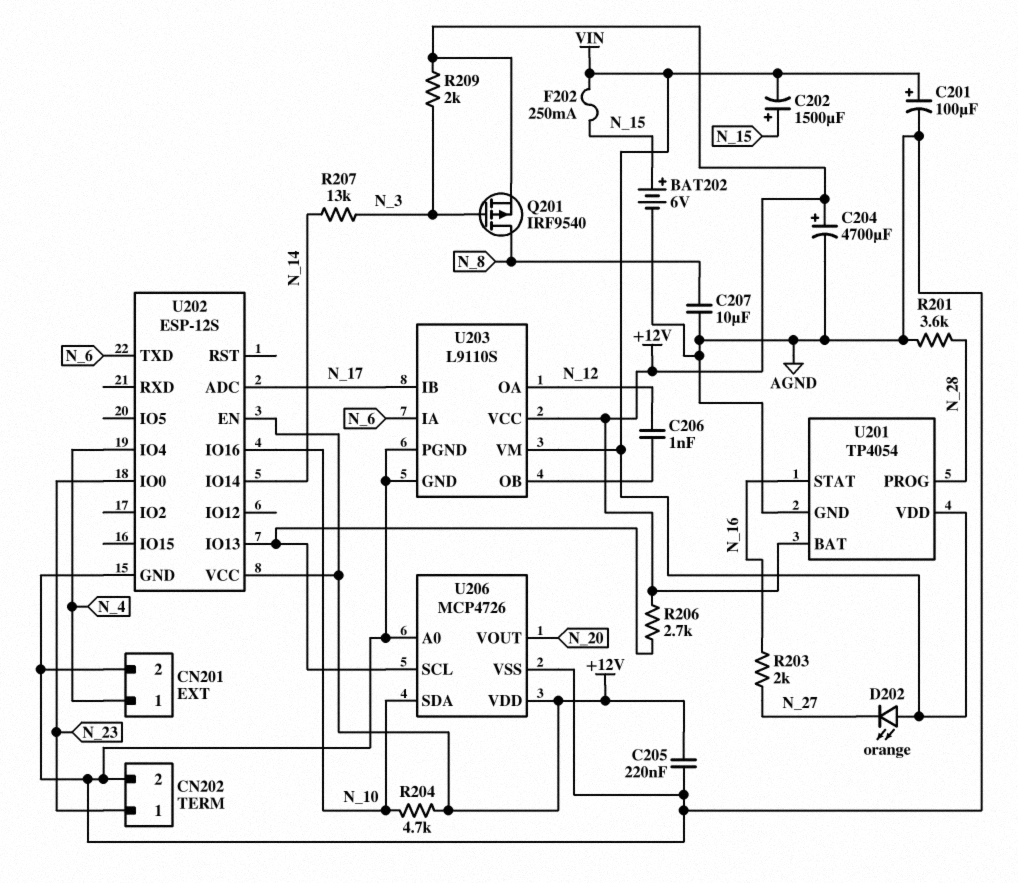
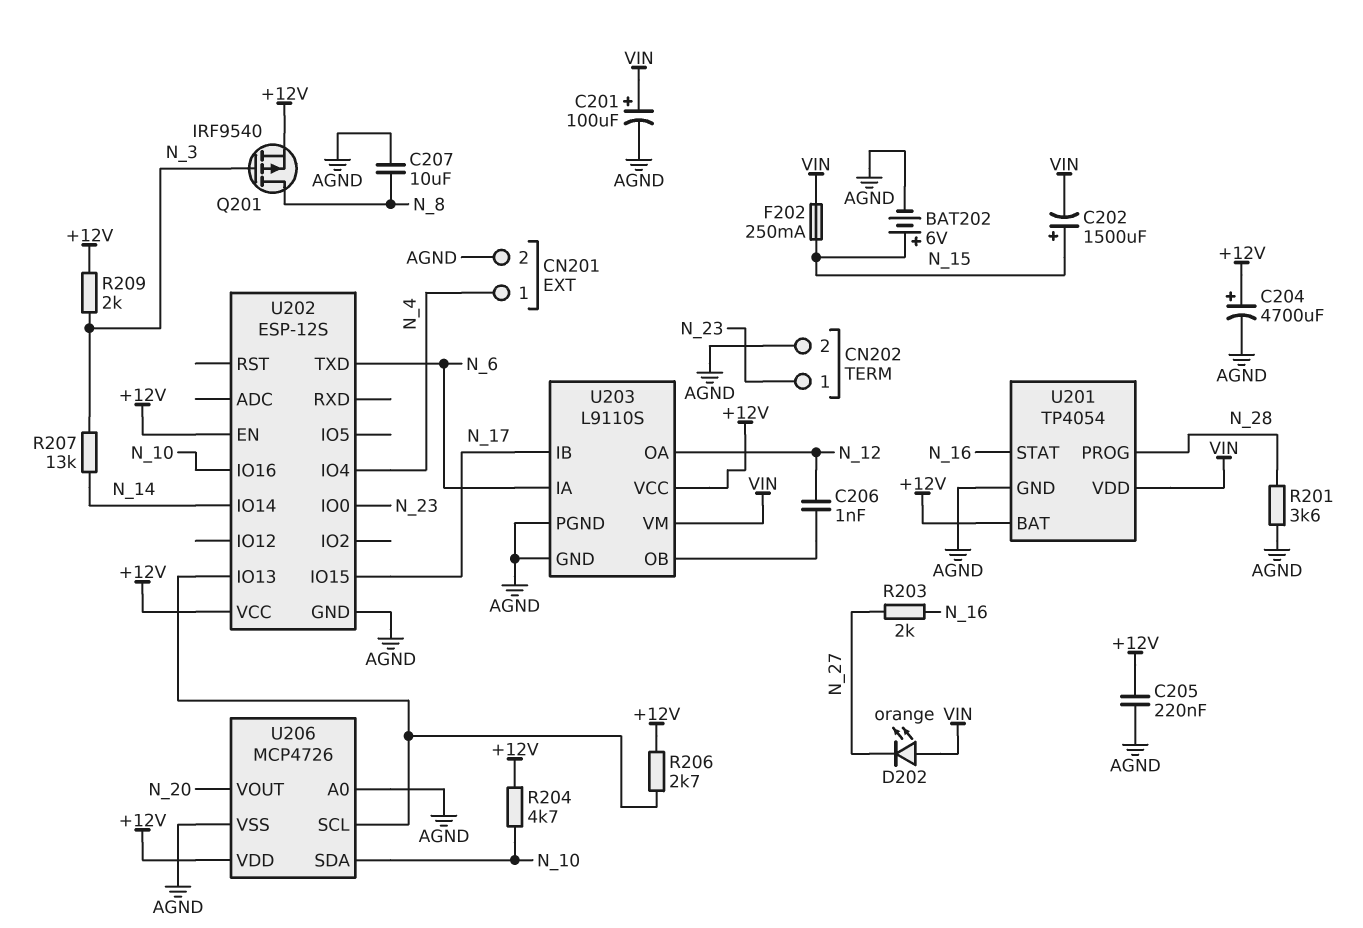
U202 pin ADC: N_17 -> none
U202 pin IO15: none -> N_17

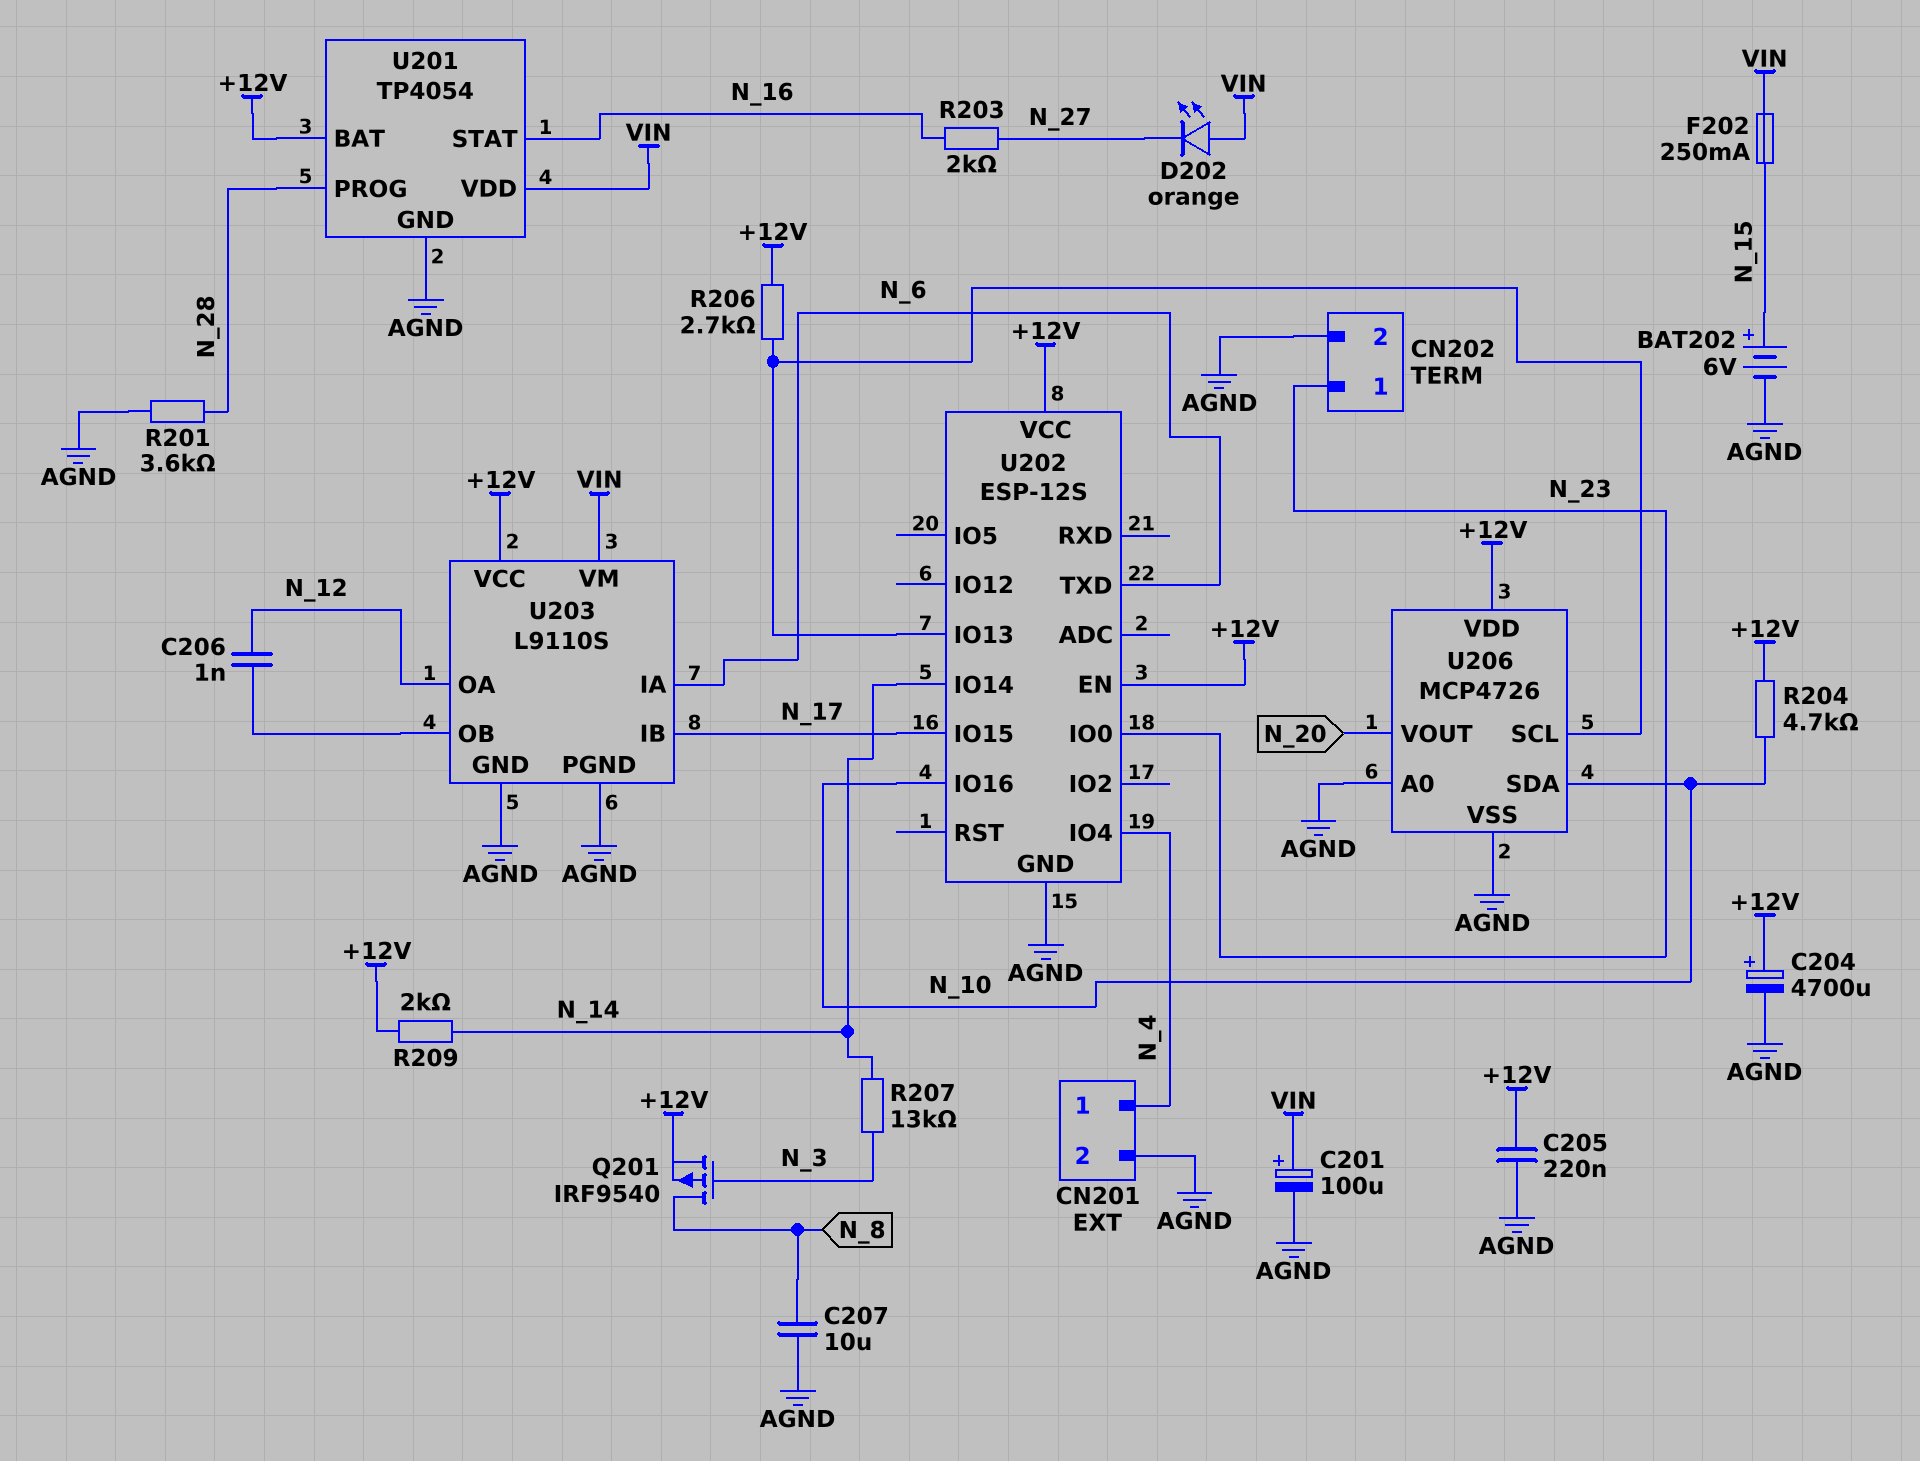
C202: 1500uF (plus N_15, minus VIN) -> none
R209: 2k (+12V, N_3) -> 2k (+12V, N_14)

